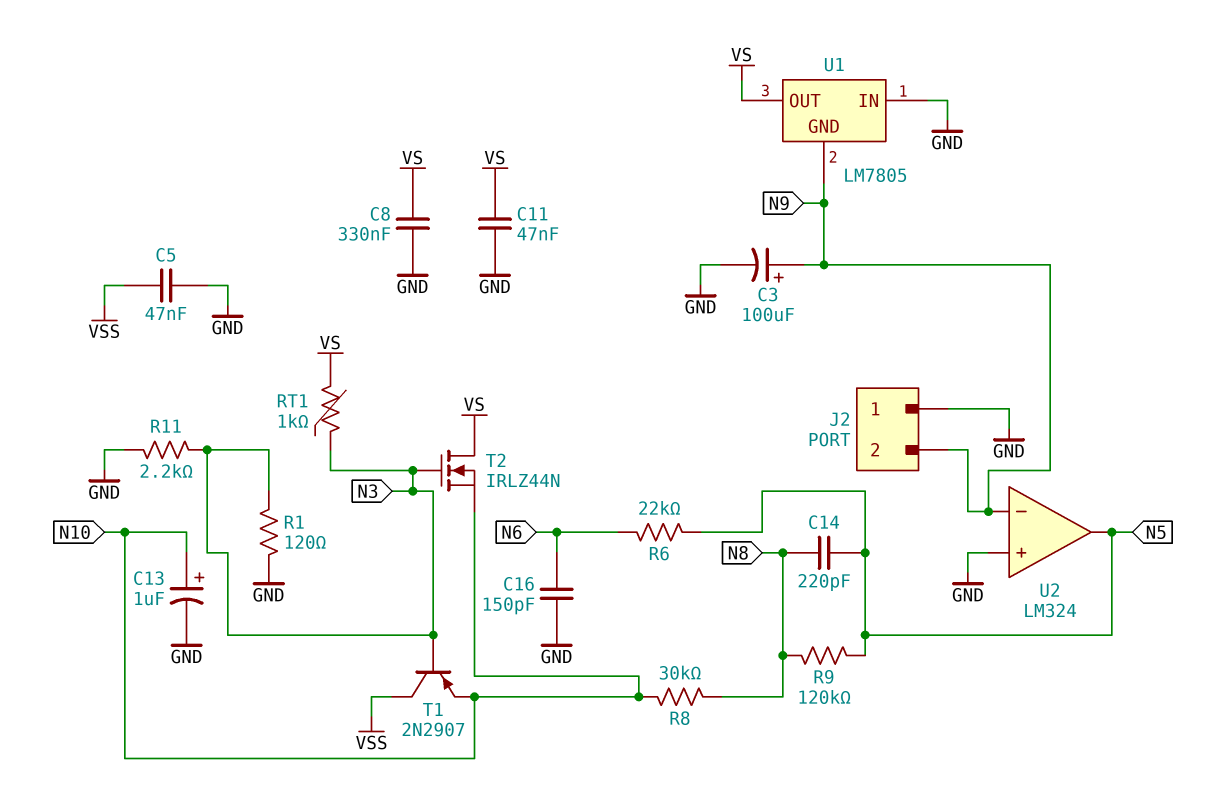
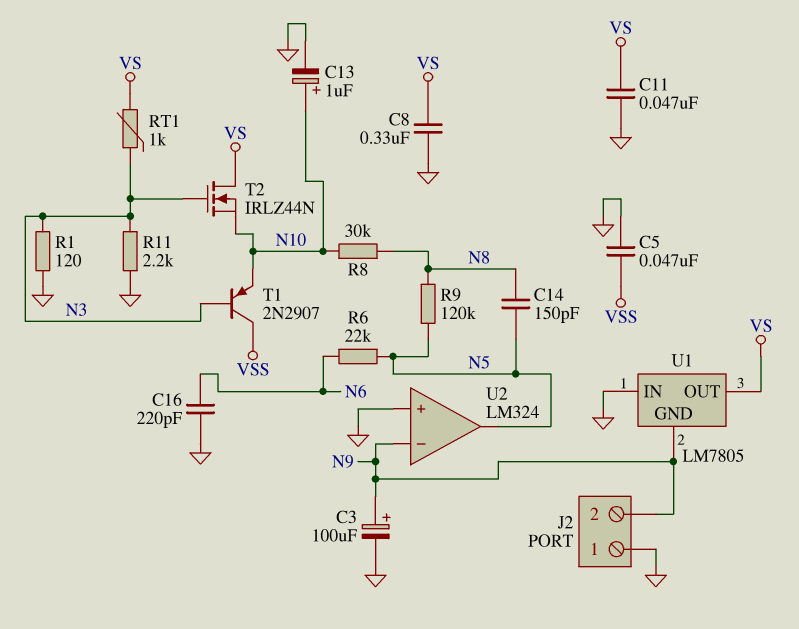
C14: 220pF (N5, N8) -> 150pF (N5, N8)
C16: 150pF (GND, N6) -> 220pF (GND, N6)

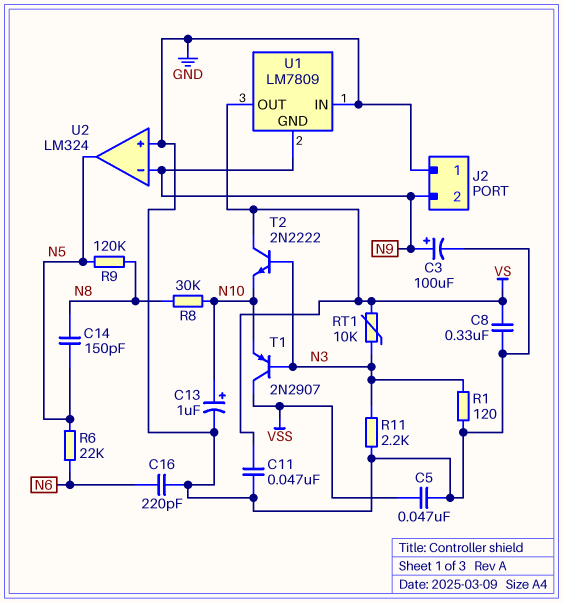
RT1: 1k (N3, VS) -> 10k (N3, VS)
T2: NMOS IRLZ44N (G N3, D VS, S N10) -> NPN 2N2222 (B N3, C VS, E N10)
U1: LM7805 -> LM7809

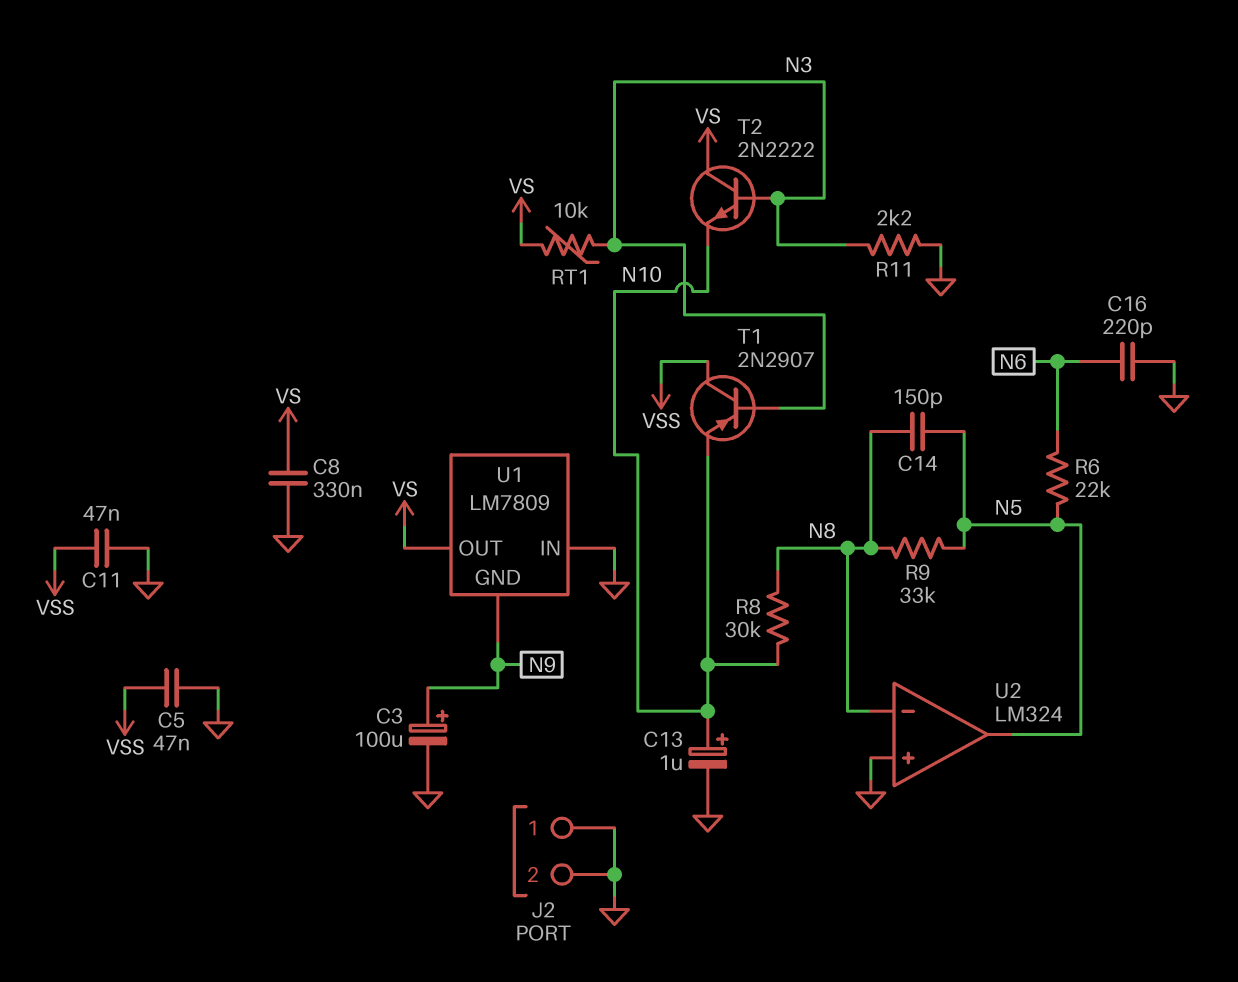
C11: 47nF (GND, VS) -> 47nF (GND, VSS)
J2 pin 2: N9 -> GND
R1: 120 (GND, N3) -> none
R9: 120k (N5, N8) -> 33k (N5, N8)
U2 pin in-: N9 -> N8

